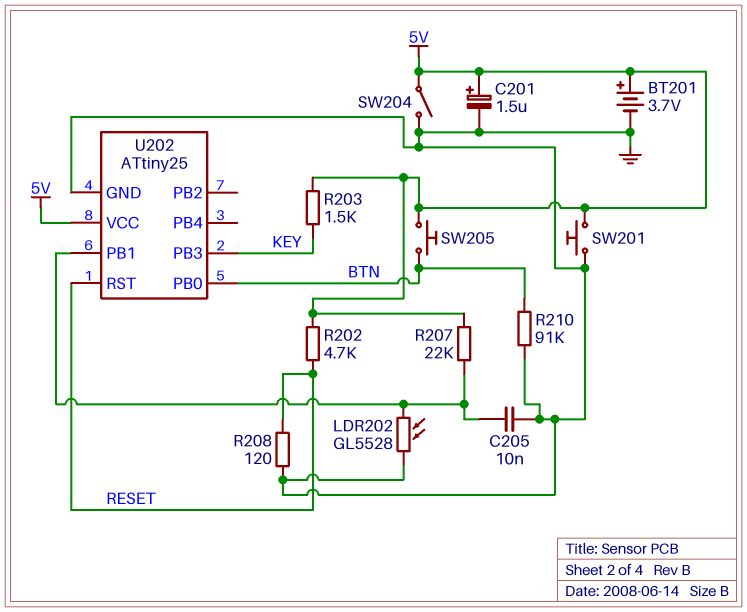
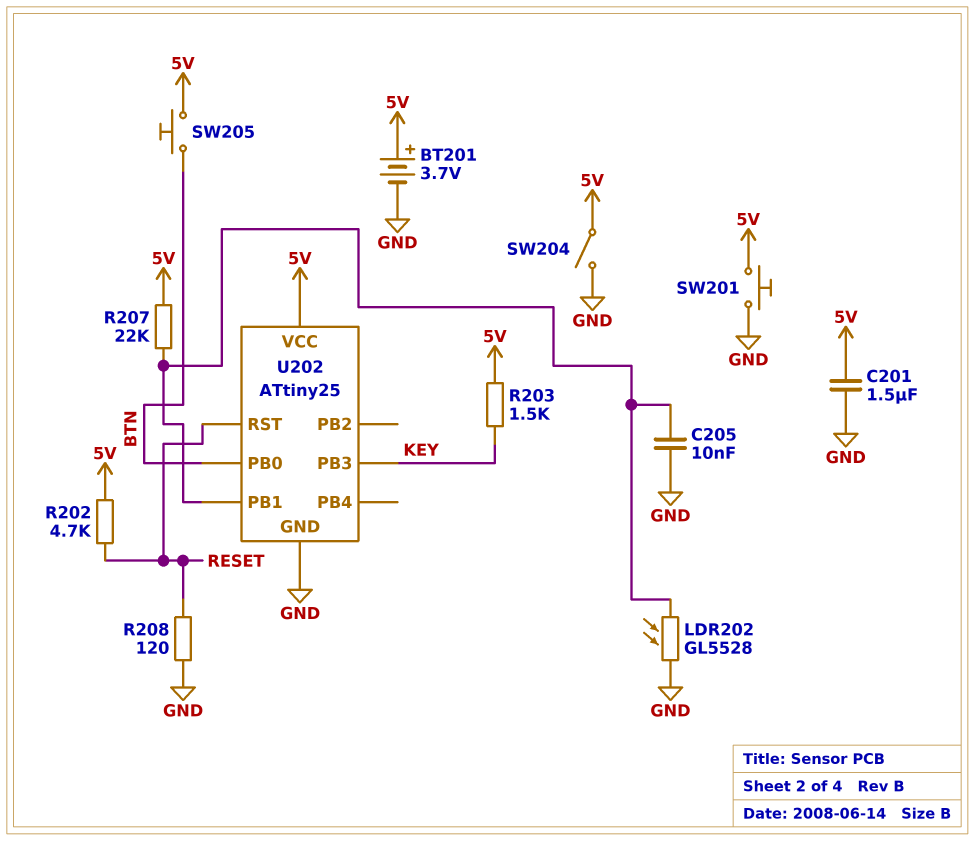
C201: 1.5uF (plus 5V, minus GND) -> 1.5uF (5V, GND)
R210: 91k (BTN, GND) -> none

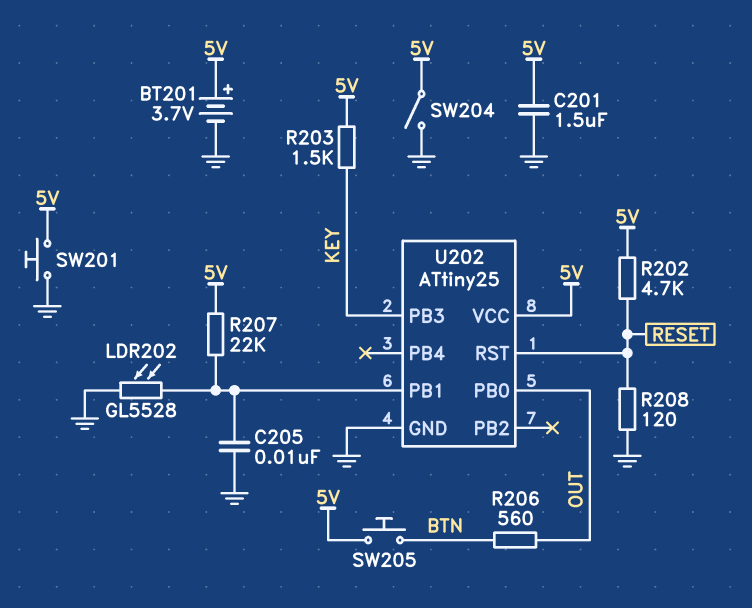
R206: none -> 560 (BTN, OUT)
U202 pin PB0: BTN -> OUT

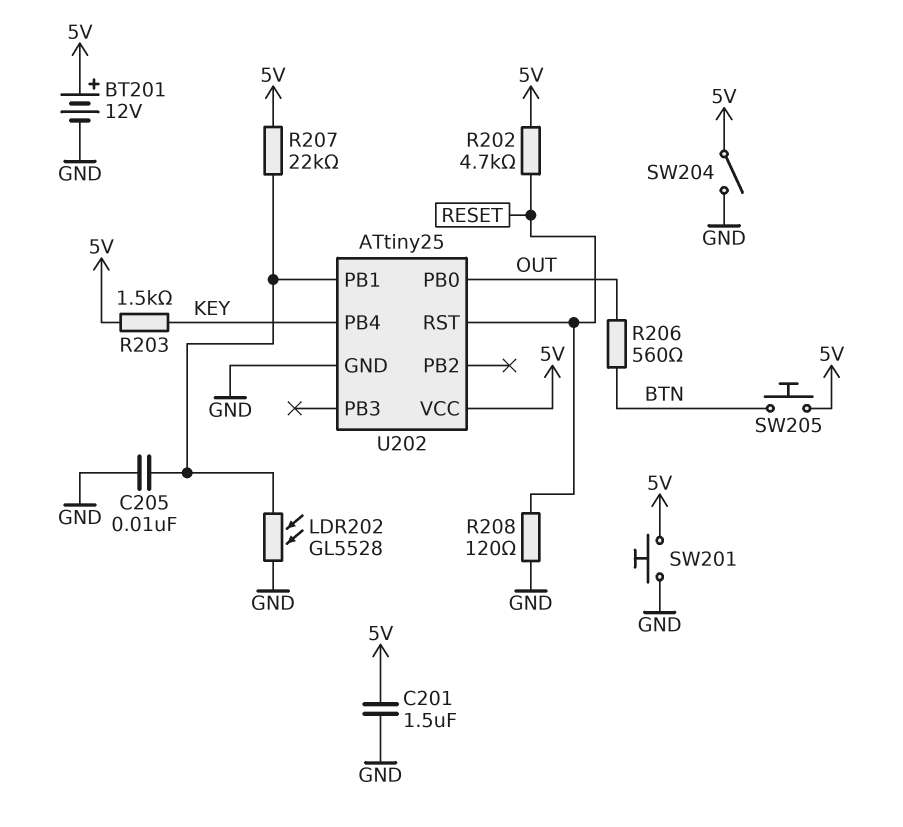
BT201: 3.7V (plus 5V, minus GND) -> 12V (plus 5V, minus GND)
U202 pin PB3: KEY -> none
U202 pin PB4: none -> KEY

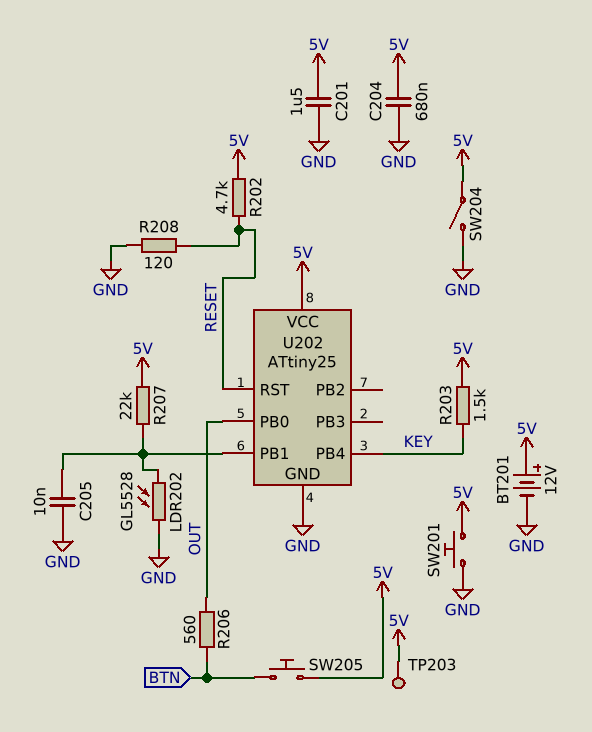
C204: none -> 680nF (5V, GND)
TP203: none -> test point (5V)

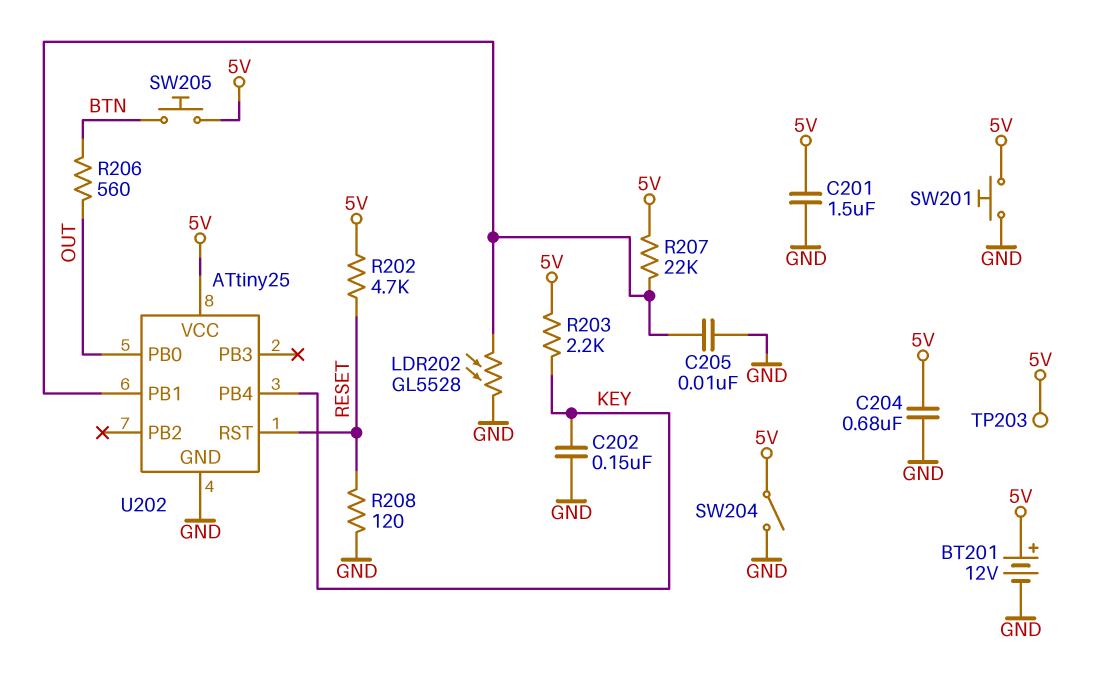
C202: none -> 150nF (GND, KEY)
R203: 1.5k (5V, KEY) -> 2.2k (5V, KEY)

